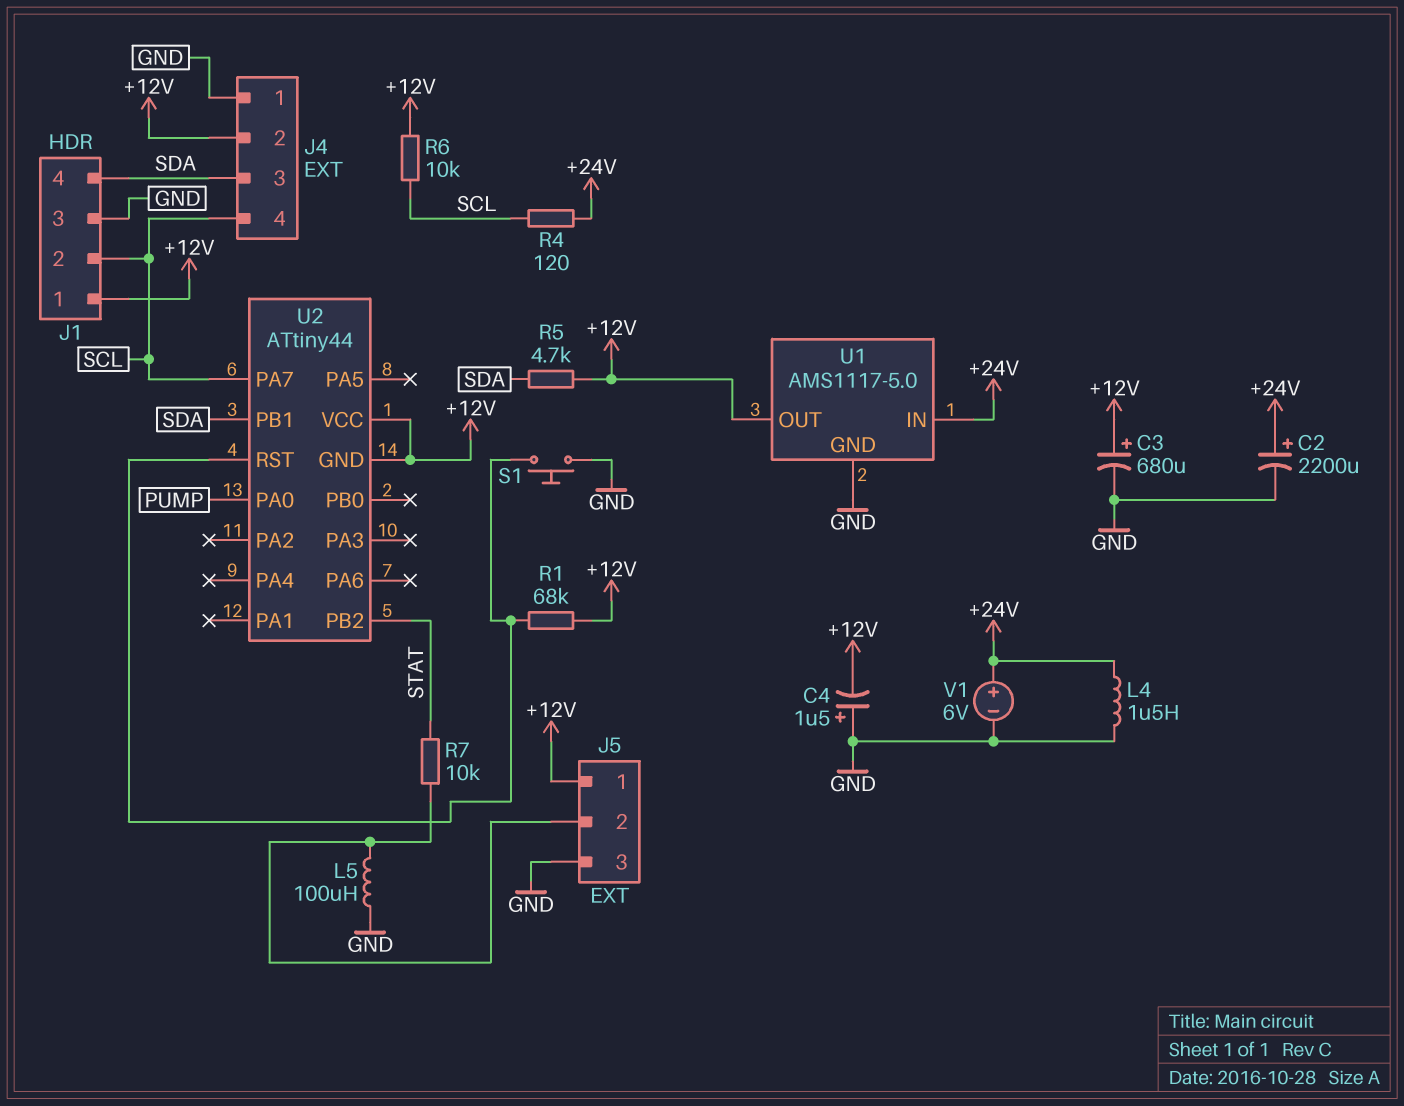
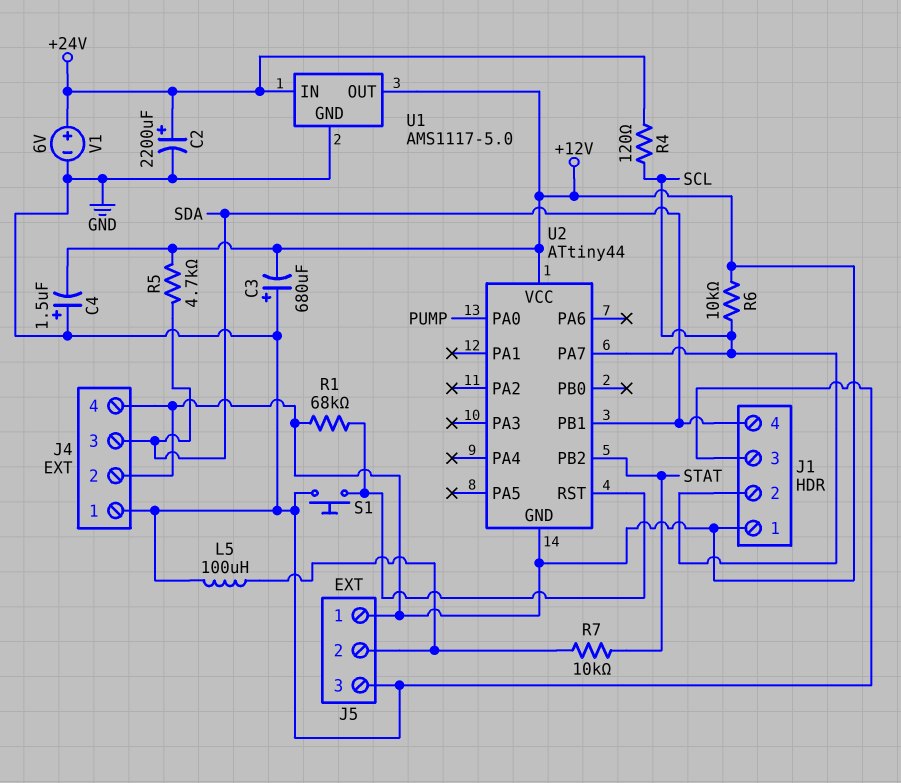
C3: 680uF (plus +12V, minus GND) -> 680uF (plus GND, minus +12V)
J4 pin 4: SCL -> +12V
L4: 1.5uH (+24V, GND) -> none

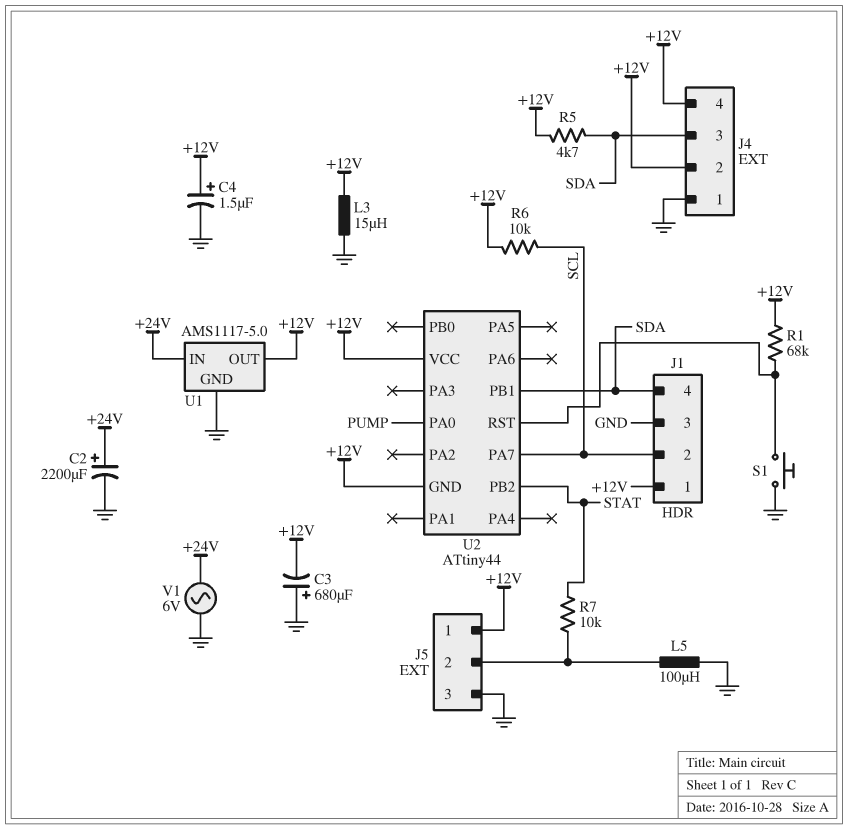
C4: 1.5uF (plus GND, minus +12V) -> 1.5uF (plus +12V, minus GND)
L3: none -> 15uH (+12V, GND)
R4: 120 (+24V, SCL) -> none
V1: 6V (plus +24V, minus GND) -> AC 6V (+24V, GND)

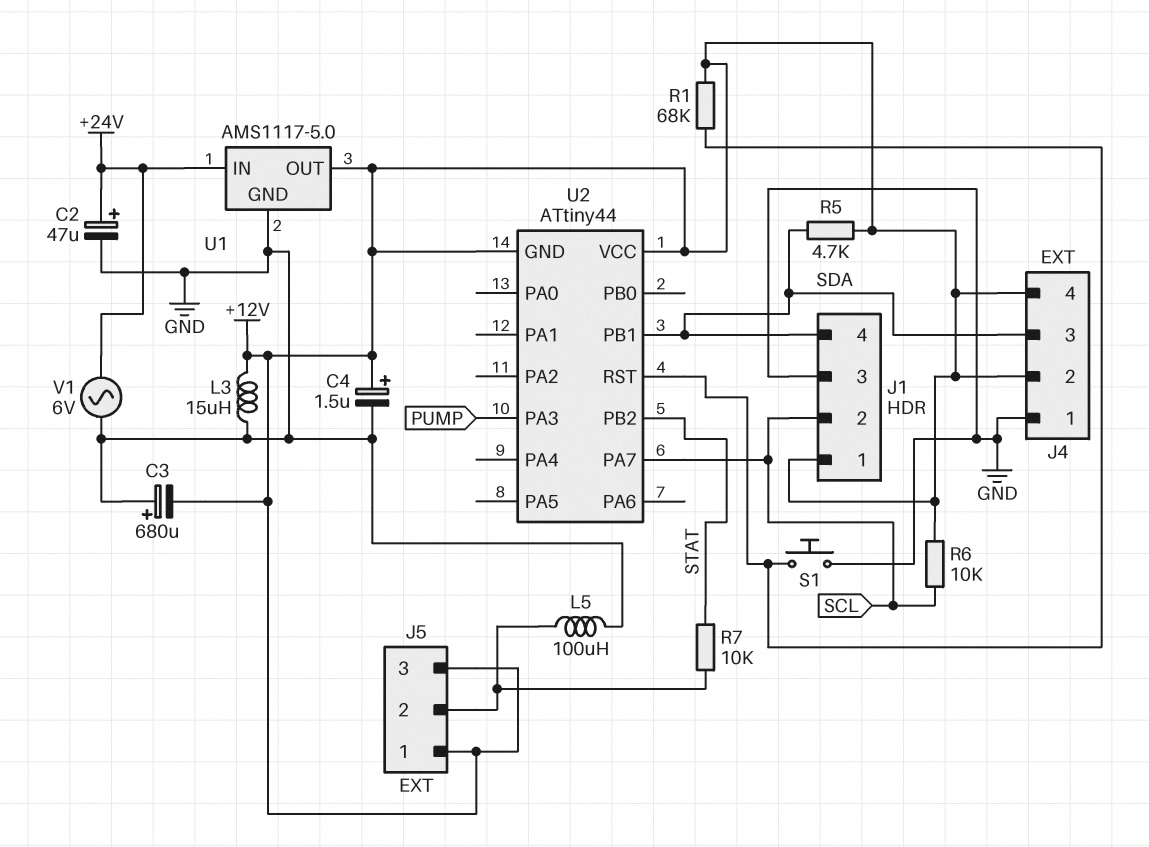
C2: 2200uF (plus +24V, minus GND) -> 47uF (plus +24V, minus GND)
J5 pin 3: GND -> +12V
U2 pin PA0: PUMP -> none
U2 pin PA3: none -> PUMP

